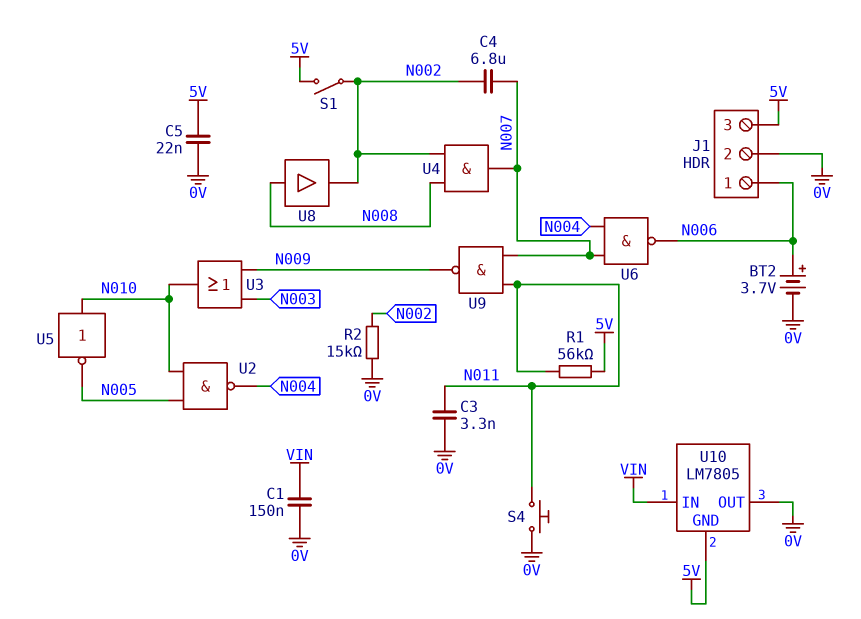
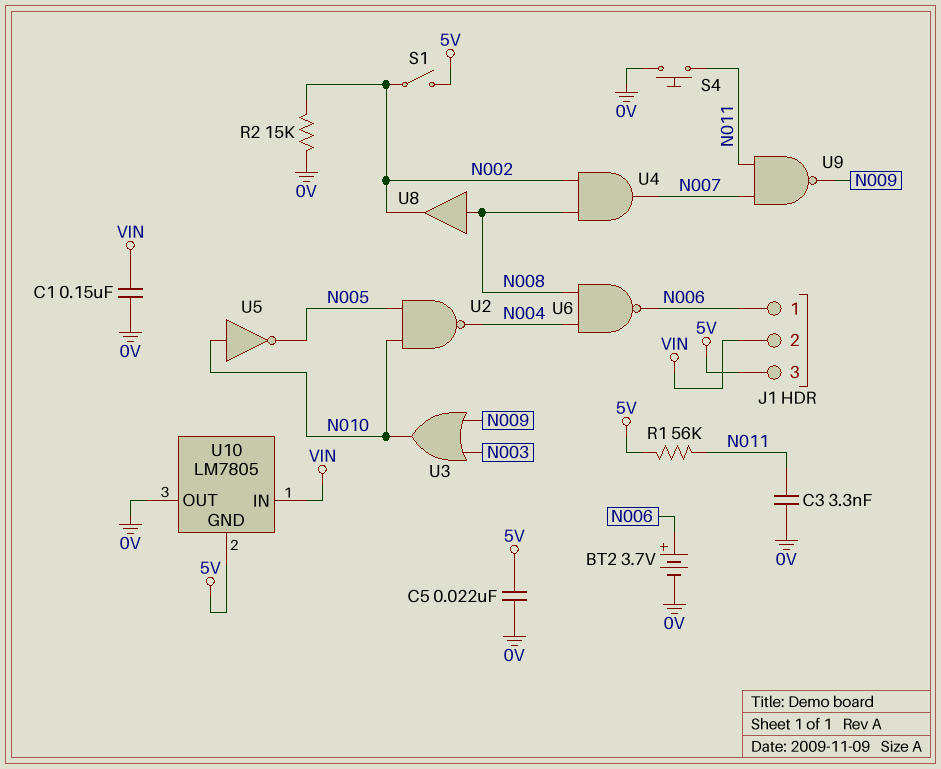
C4: 6.8uF (N002, N007) -> none
J1 pin 2: 0V -> VIN
U6: NAND (in N004, in N007, out N006) -> NAND (in N004, in N008, out N006)

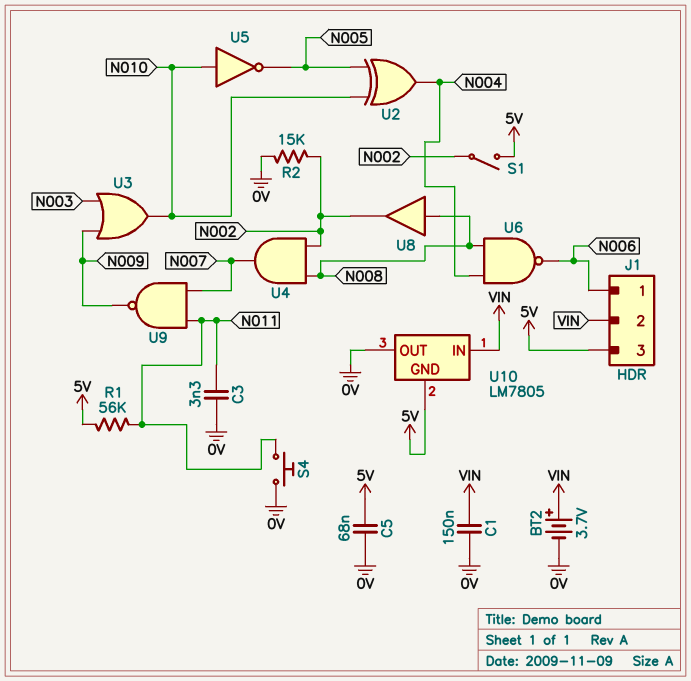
BT2: 3.7V (plus N006, minus 0V) -> 3.7V (plus VIN, minus 0V)
C5: 22nF (0V, 5V) -> 68nF (0V, 5V)
U2: NAND (in N005, in N010, out N004) -> XOR (in N005, in N010, out N004)

